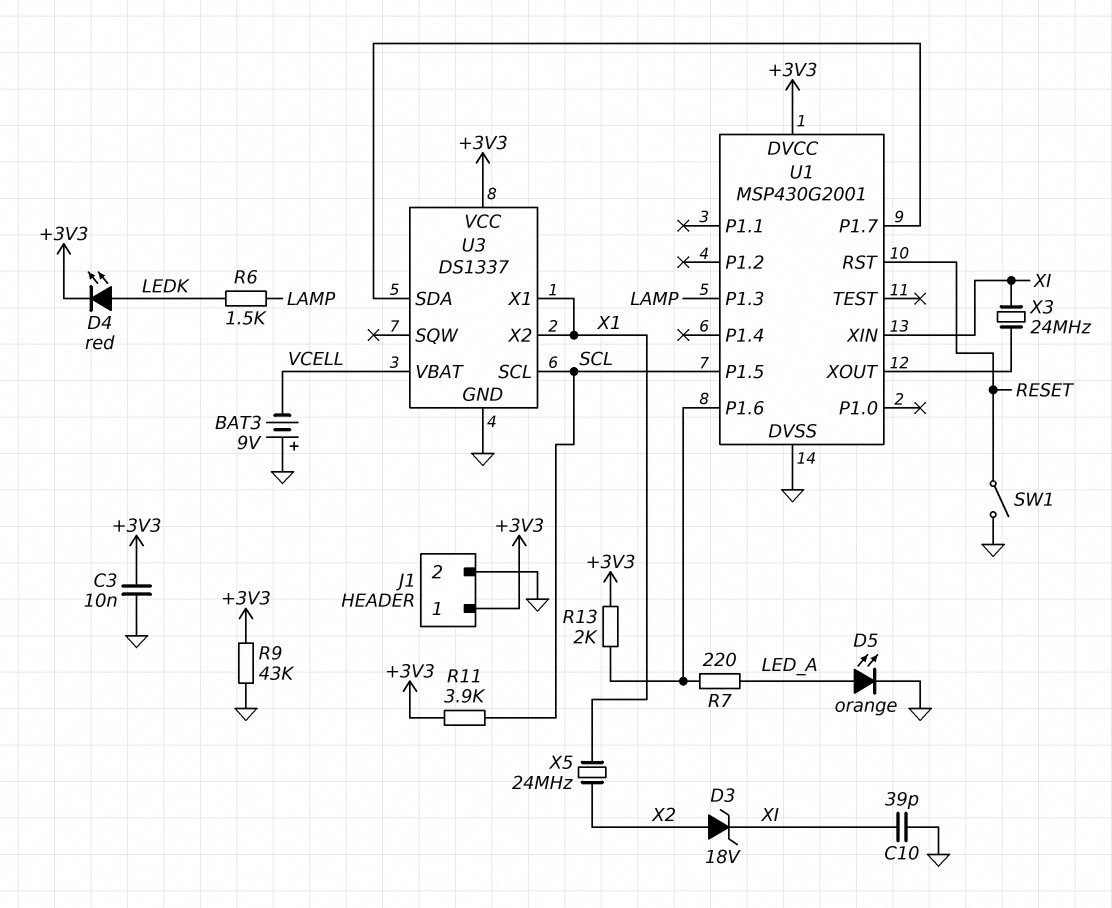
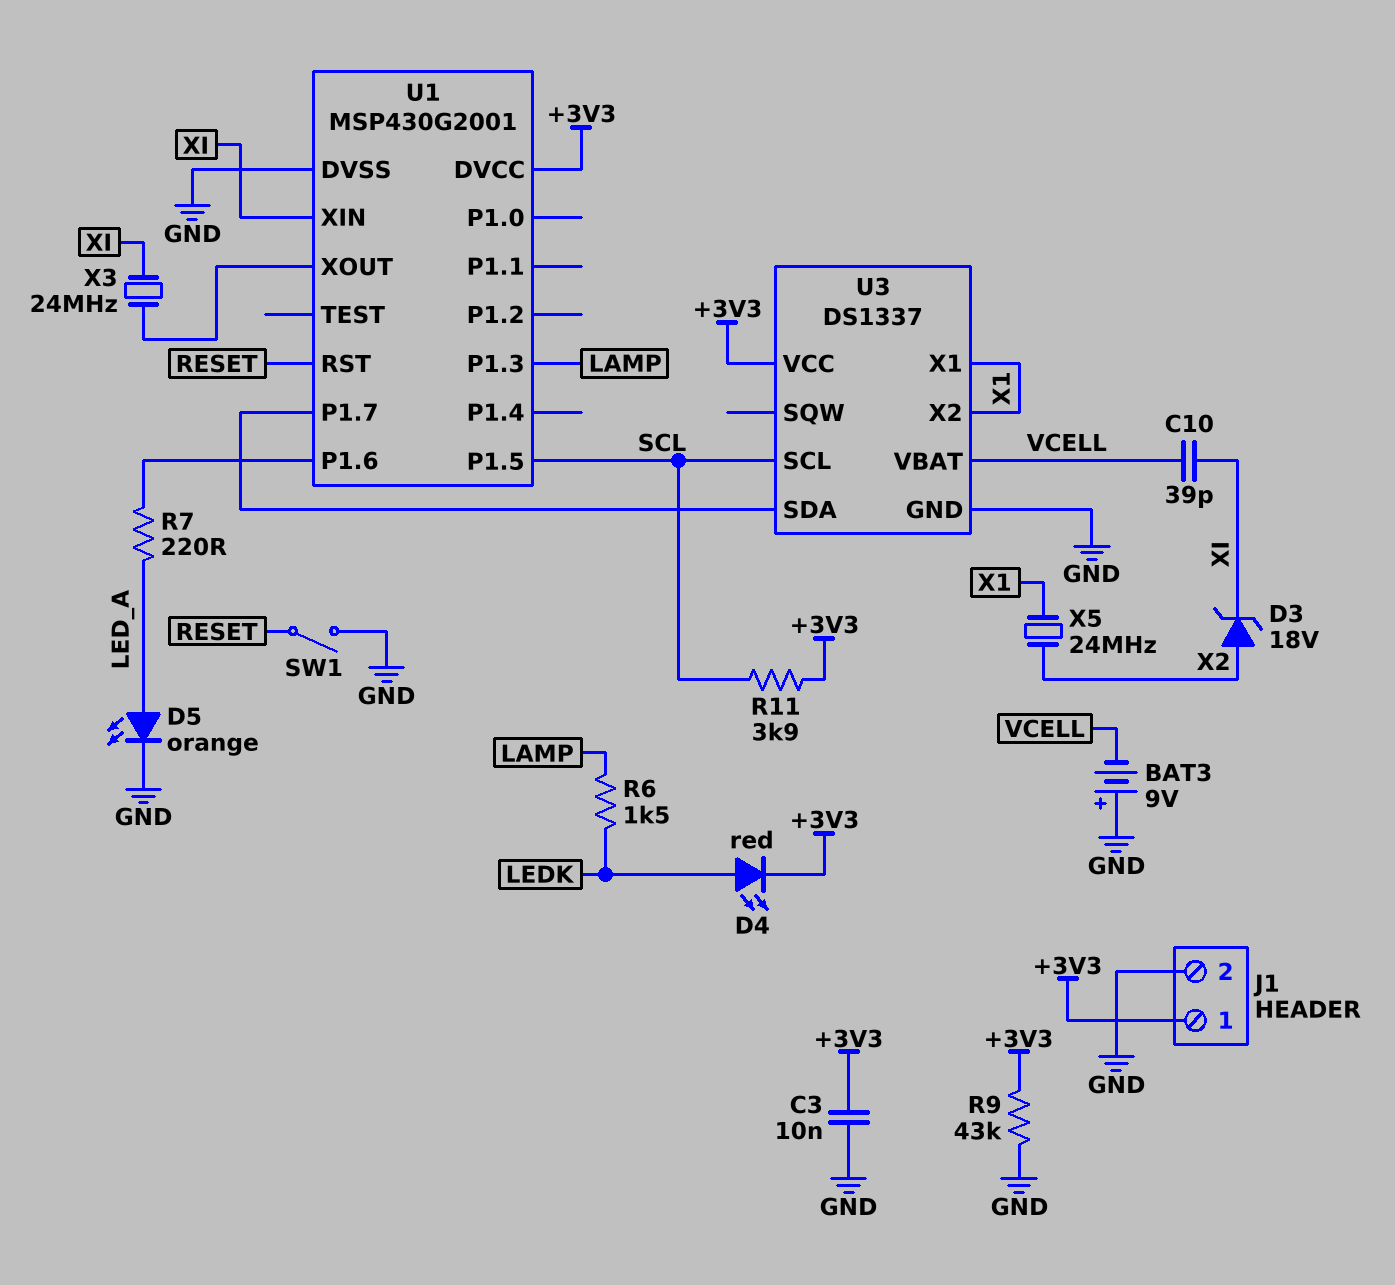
C10: 39pF (GND, XI) -> 39pF (VCELL, XI)
R13: 2k (+3V3, U1/P1.6) -> none

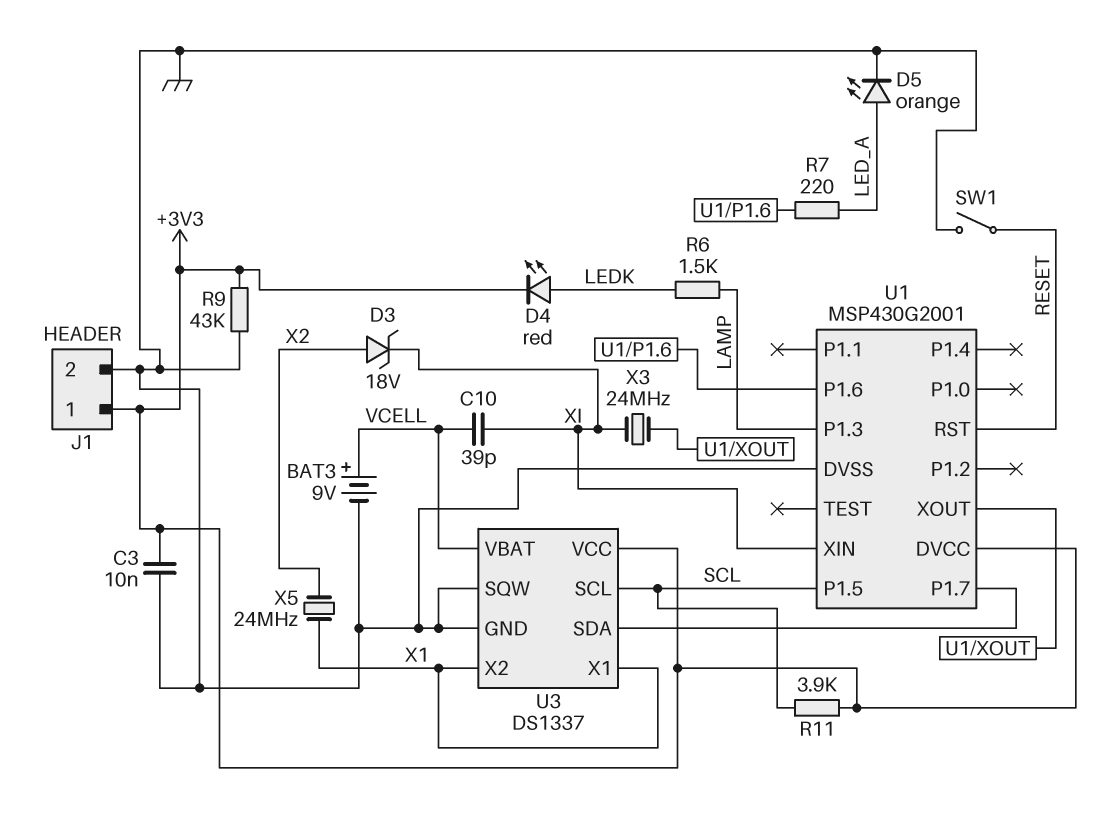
BAT3: 9V (plus GND, minus VCELL) -> 9V (plus VCELL, minus GND)
U3 pin SQW: none -> GND

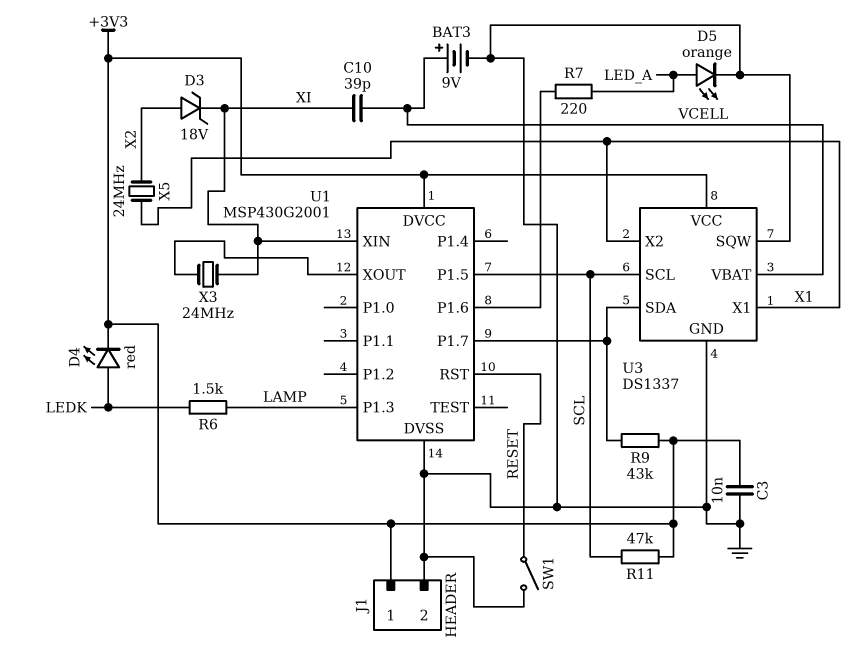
R9: 43k (+3V3, GND) -> 43k (+3V3, U1/P1.7)
R11: 3.9k (+3V3, SCL) -> 47k (+3V3, SCL)

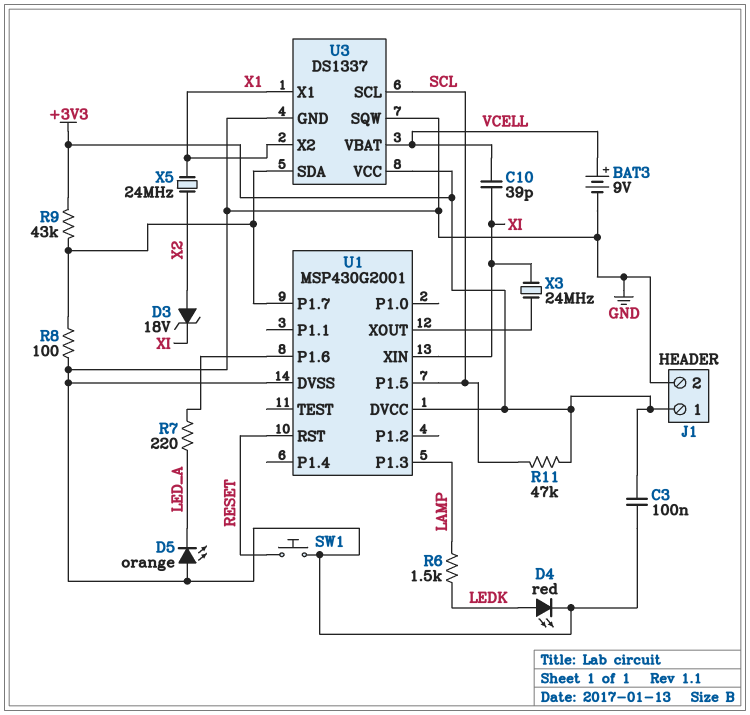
C3: 10nF (+3V3, GND) -> 100nF (+3V3, GND)
D4: LED red (A LEDK, K +3V3) -> LED red (A LEDK, K GND)
D5: LED orange (A LED_A, K GND) -> LED orange (A GND, K LED_A)
R8: none -> 100 (GND, U1/P1.7)
SW1: switch (GND, RESET) -> button (GND, RESET)

